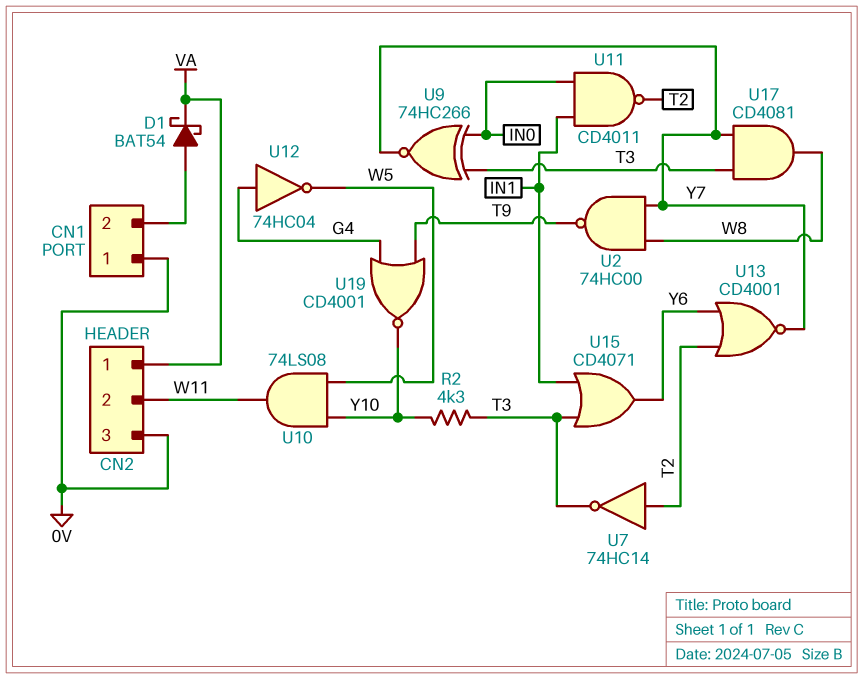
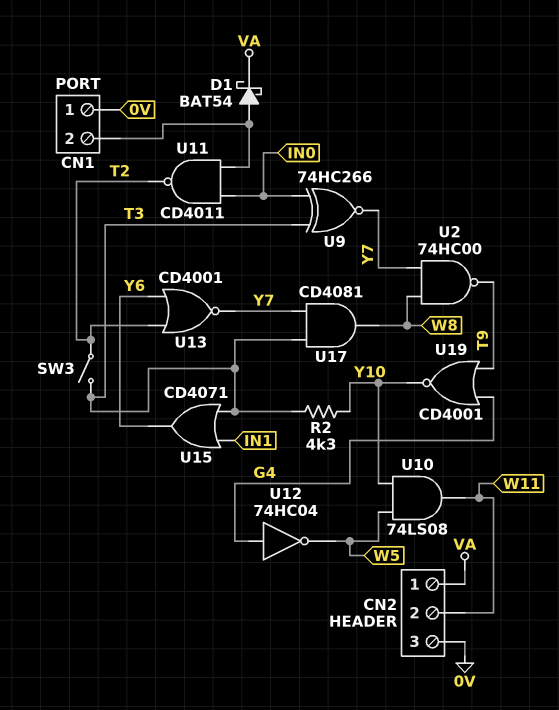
SW3: none -> switch (T2, T3)
U7: NOT 74HC14 (in T2, out T3) -> none
U11: NAND CD4011 (in IN0, in IN1, out T2) -> NAND CD4011 (in CN1/2, in IN0, out T2)

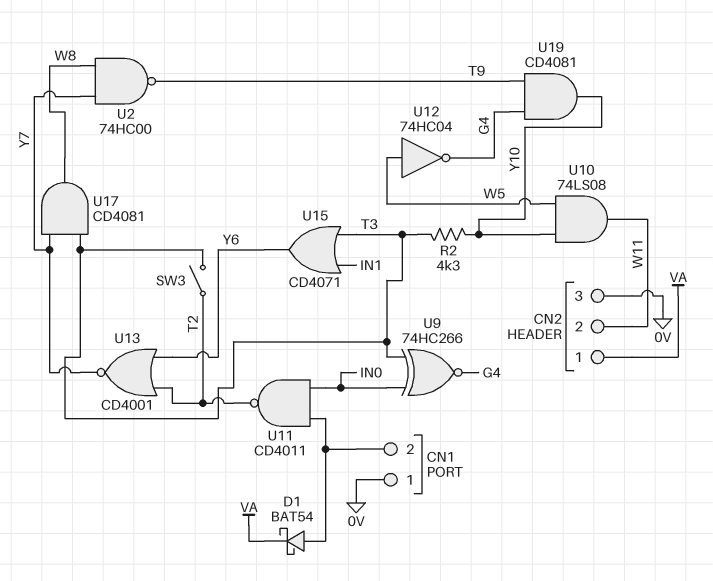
U9: XNOR 74HC266 (in IN0, in T3, out Y7) -> XNOR 74HC266 (in IN0, in T3, out G4)
U12: NOT 74HC04 (in G4, out W5) -> NOT 74HC04 (in W5, out G4)
U19: NOR CD4001 (in G4, in T9, out Y10) -> AND CD4081 (in G4, in T9, out Y10)

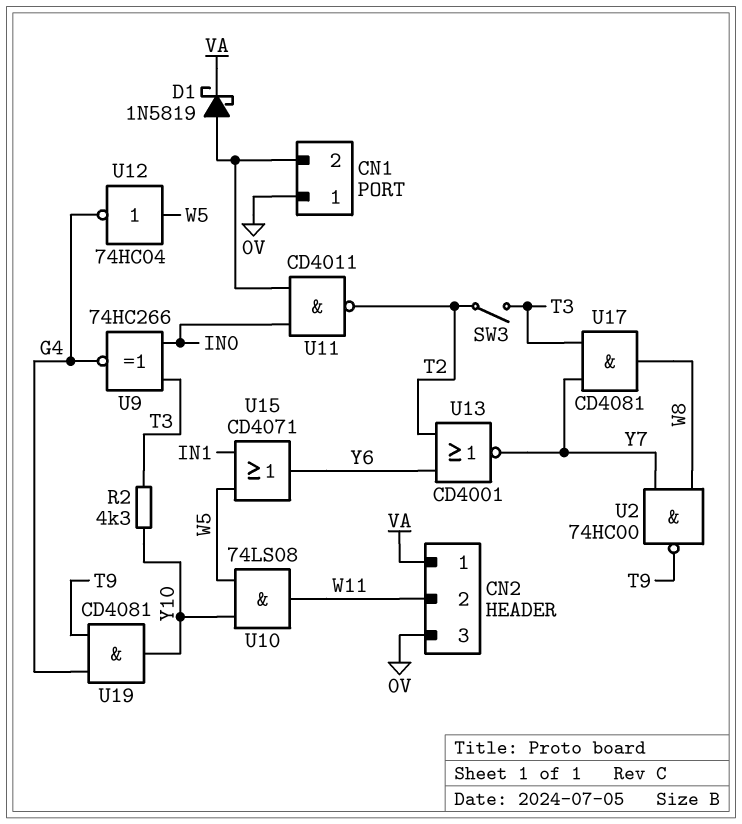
D1: schottky BAT54 (A CN1/2, K VA) -> schottky 1N5819 (A CN1/2, K VA)
U15: OR CD4071 (in IN1, in T3, out Y6) -> OR CD4071 (in IN1, in W5, out Y6)

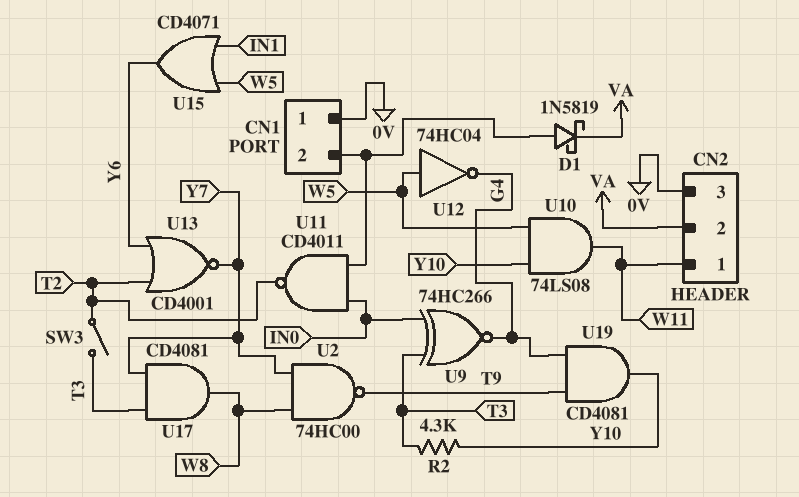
CN2 pin 1: VA -> W11
CN2 pin 2: W11 -> VA

